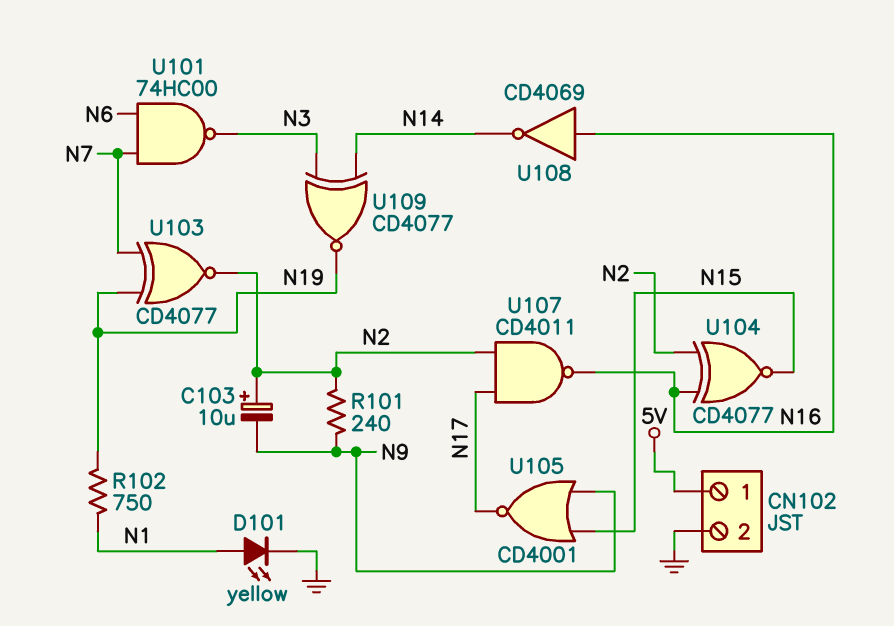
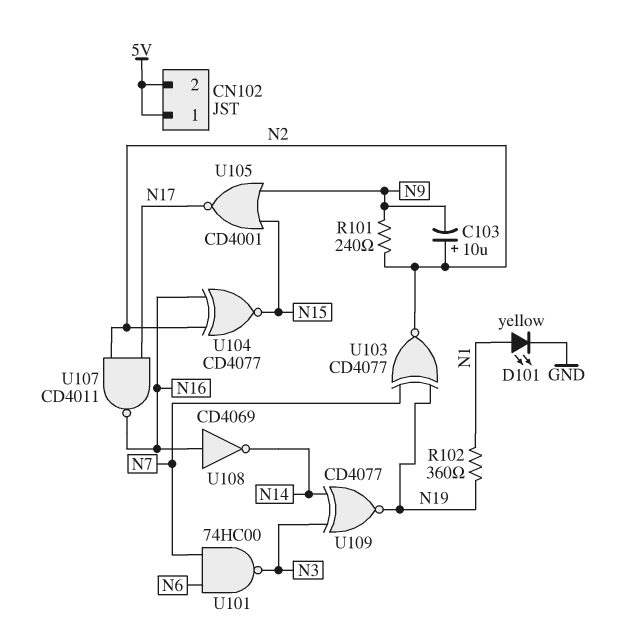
CN102 pin 2: GND -> 5V
R102: 750 (N1, N19) -> 360 (N1, N19)

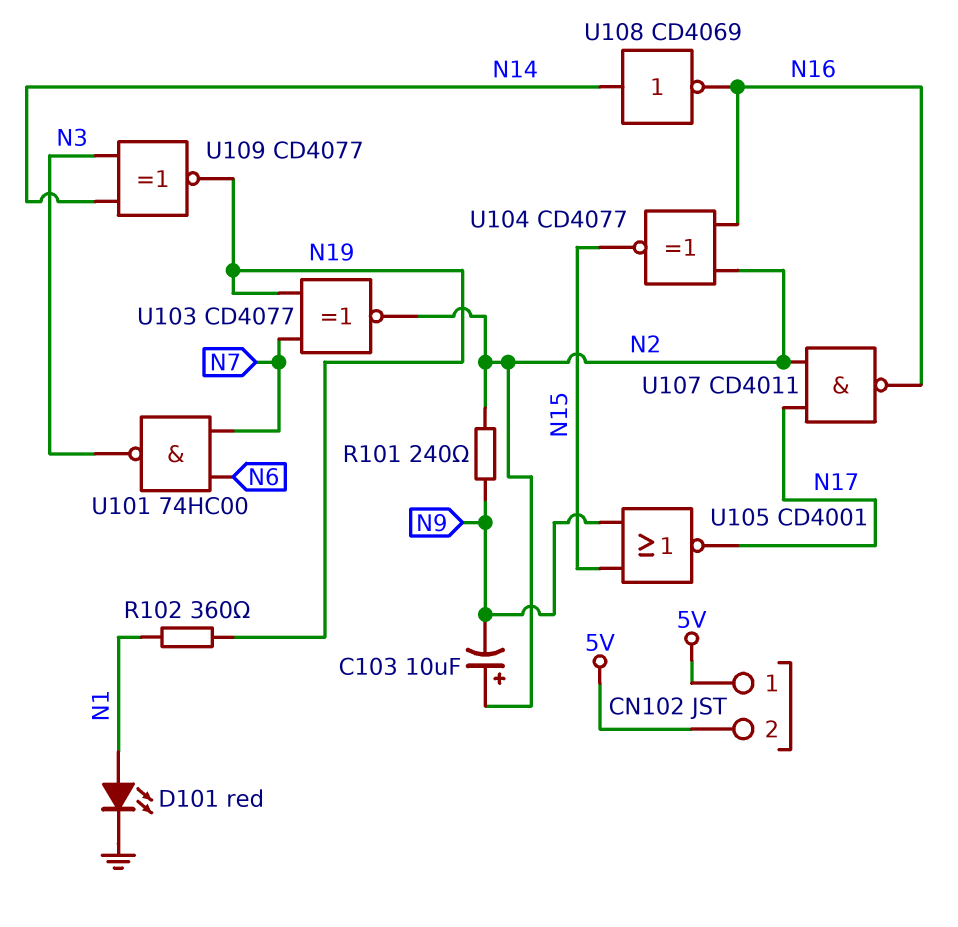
D101: LED yellow (A N1, K GND) -> LED red (A N1, K GND)
U108: NOT CD4069 (in N16, out N14) -> NOT CD4069 (in N14, out N16)

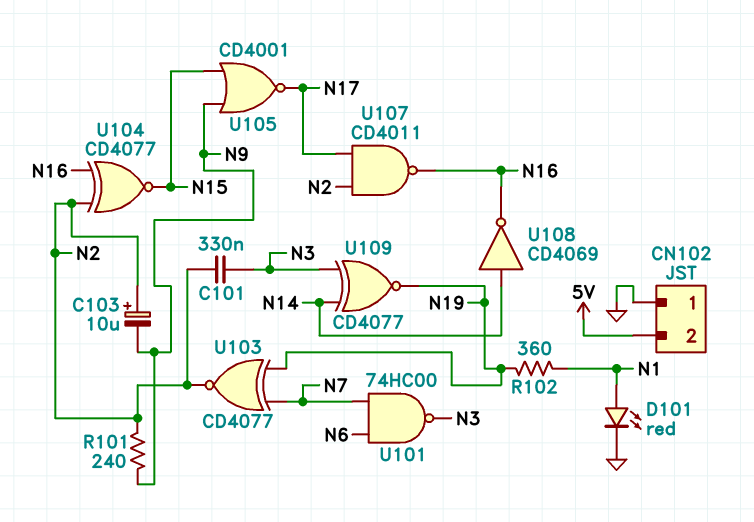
C101: none -> 330nF (N2, N3)
CN102 pin 1: 5V -> GND

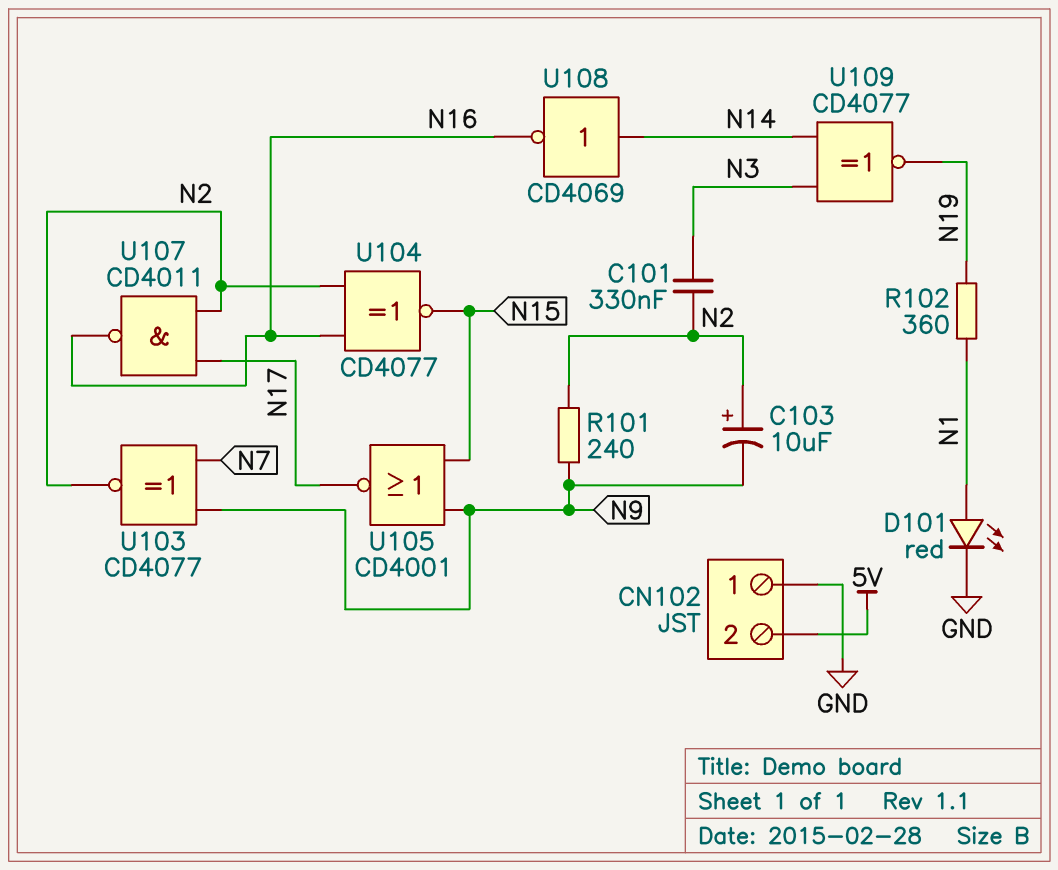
U101: NAND 74HC00 (in N6, in N7, out N3) -> none
U103: XNOR CD4077 (in N7, in N19, out N2) -> XNOR CD4077 (in N7, in N9, out N2)

